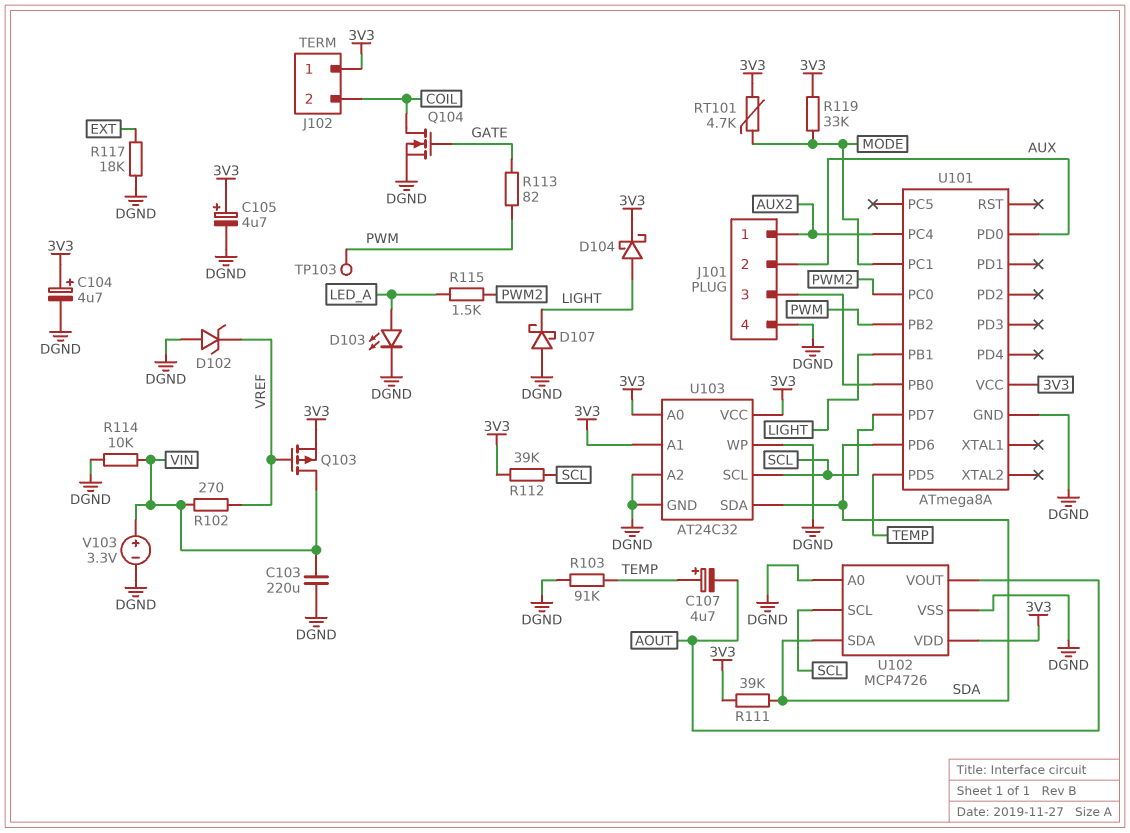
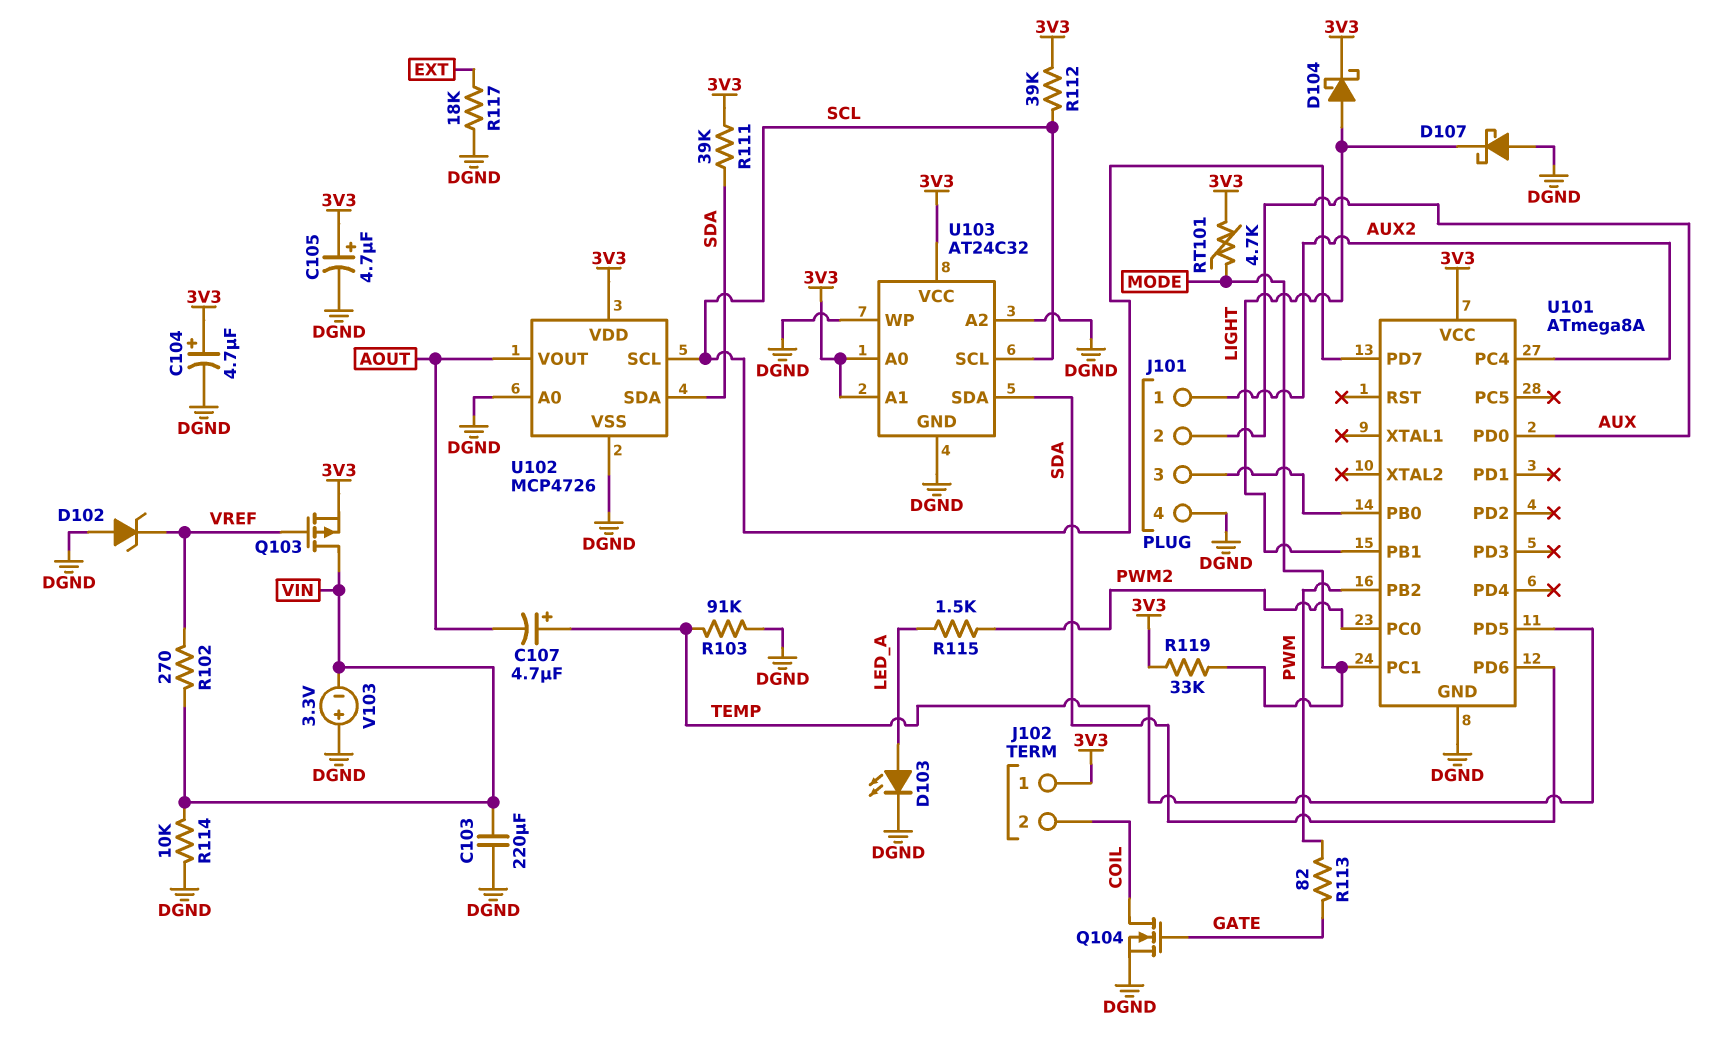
TP103: test point (PWM) -> none
V103: 3.3V (plus VIN, minus DGND) -> 3.3V (plus DGND, minus VIN)

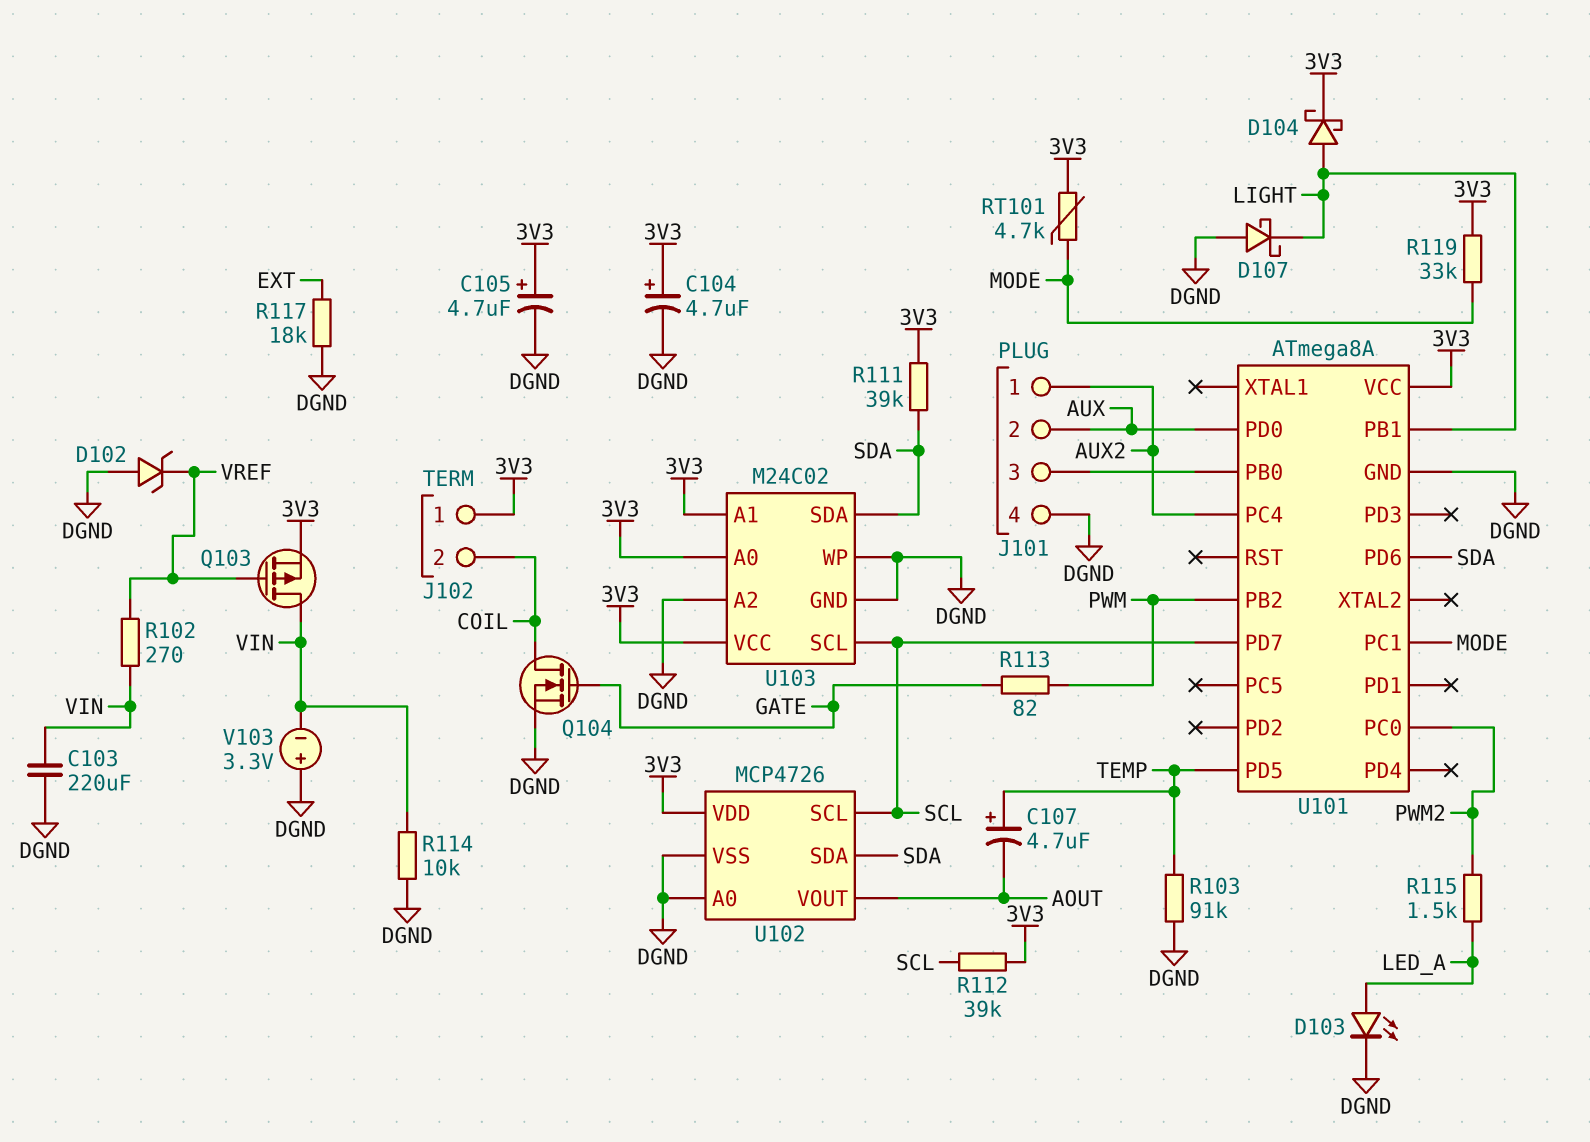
U103: AT24C32 -> M24C02

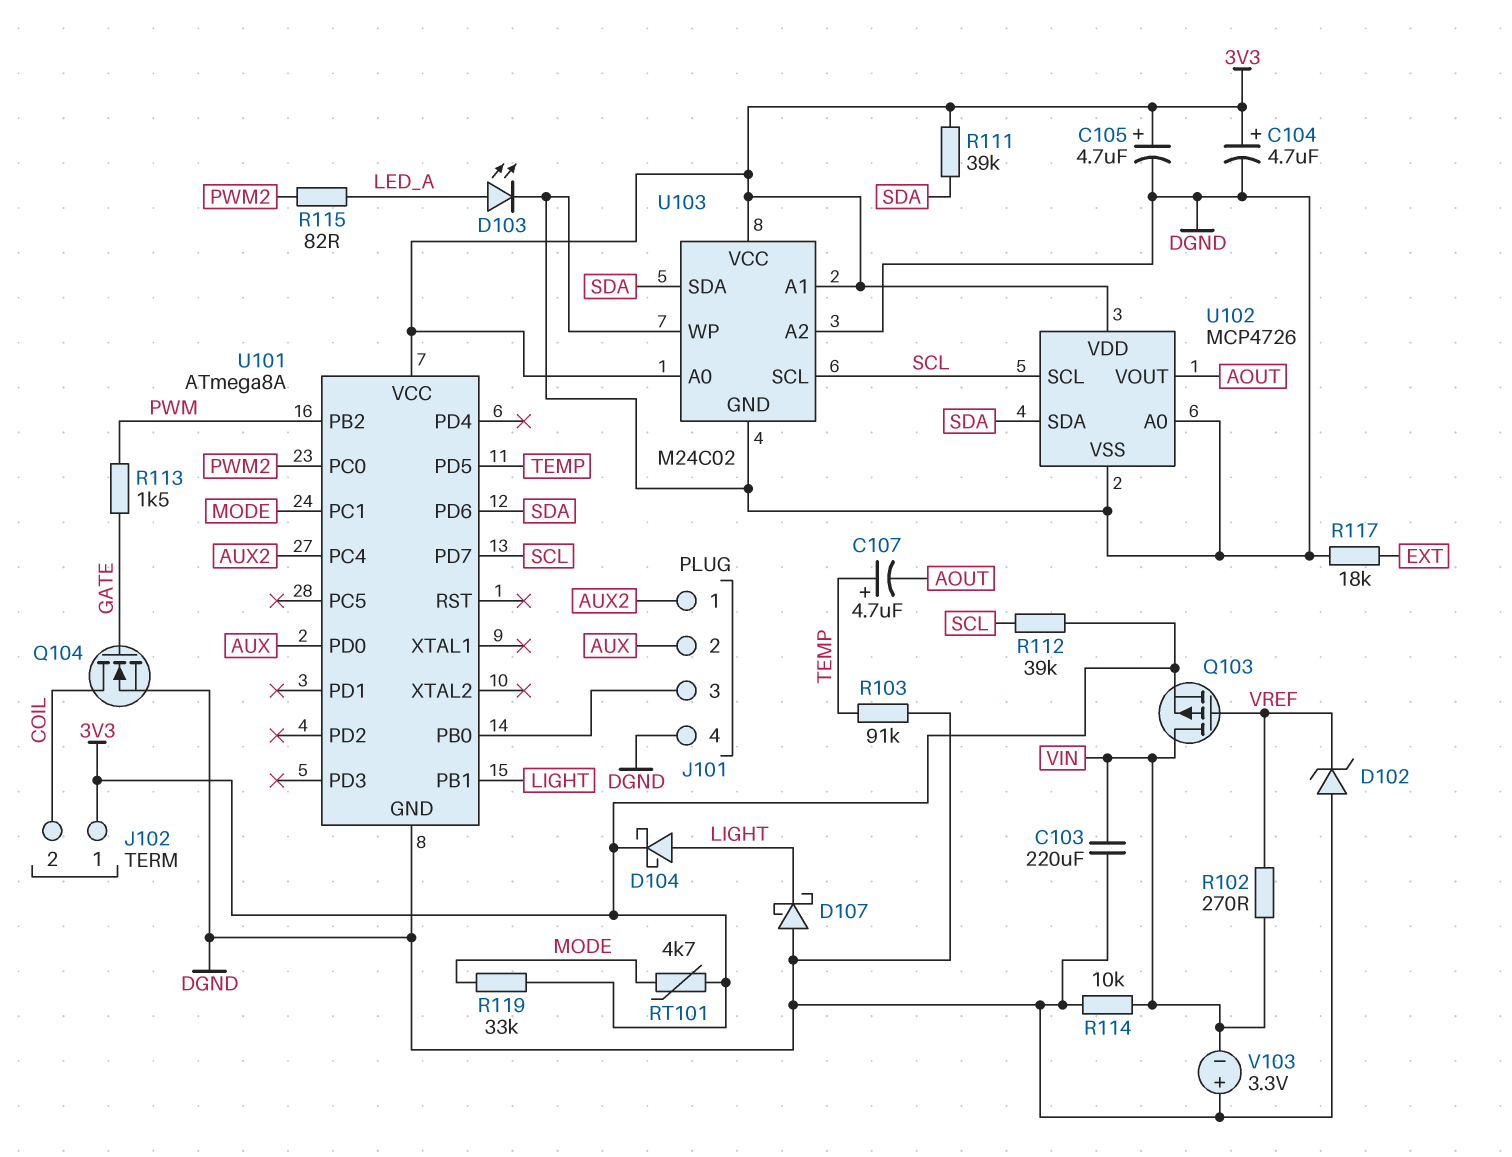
R113: 82 (GATE, PWM) -> 1.5k (GATE, PWM)
R115: 1.5k (LED_A, PWM2) -> 82 (LED_A, PWM2)

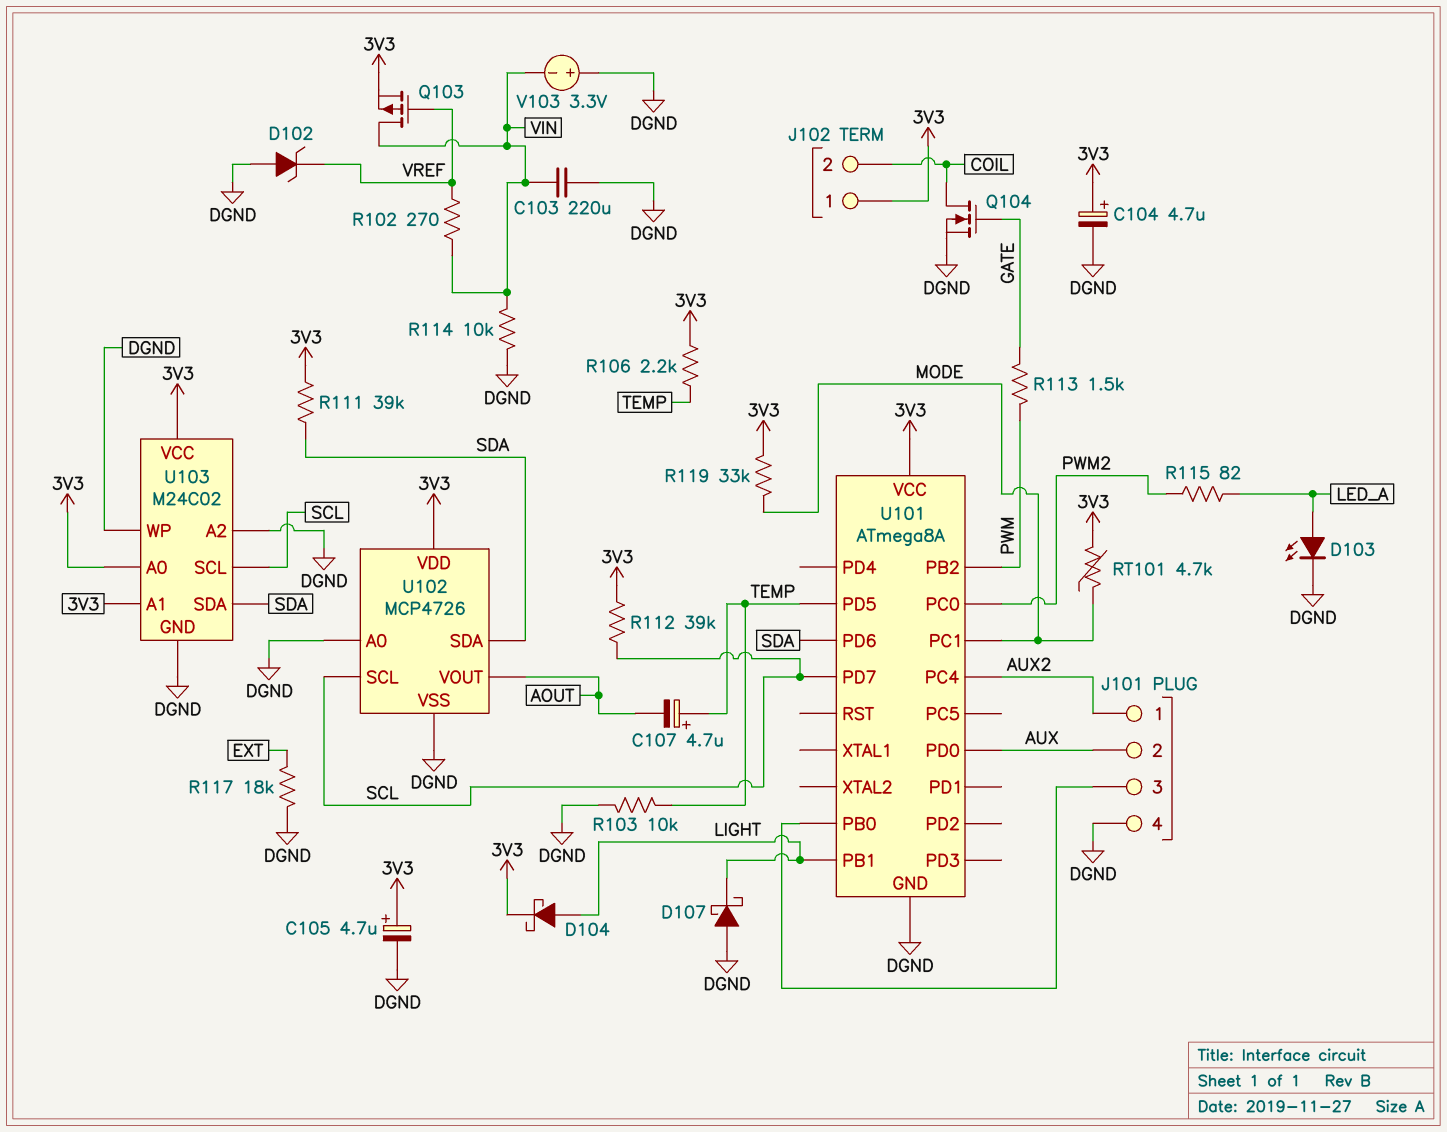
R103: 91k (DGND, TEMP) -> 10k (DGND, TEMP)
R106: none -> 2.2k (3V3, TEMP)

